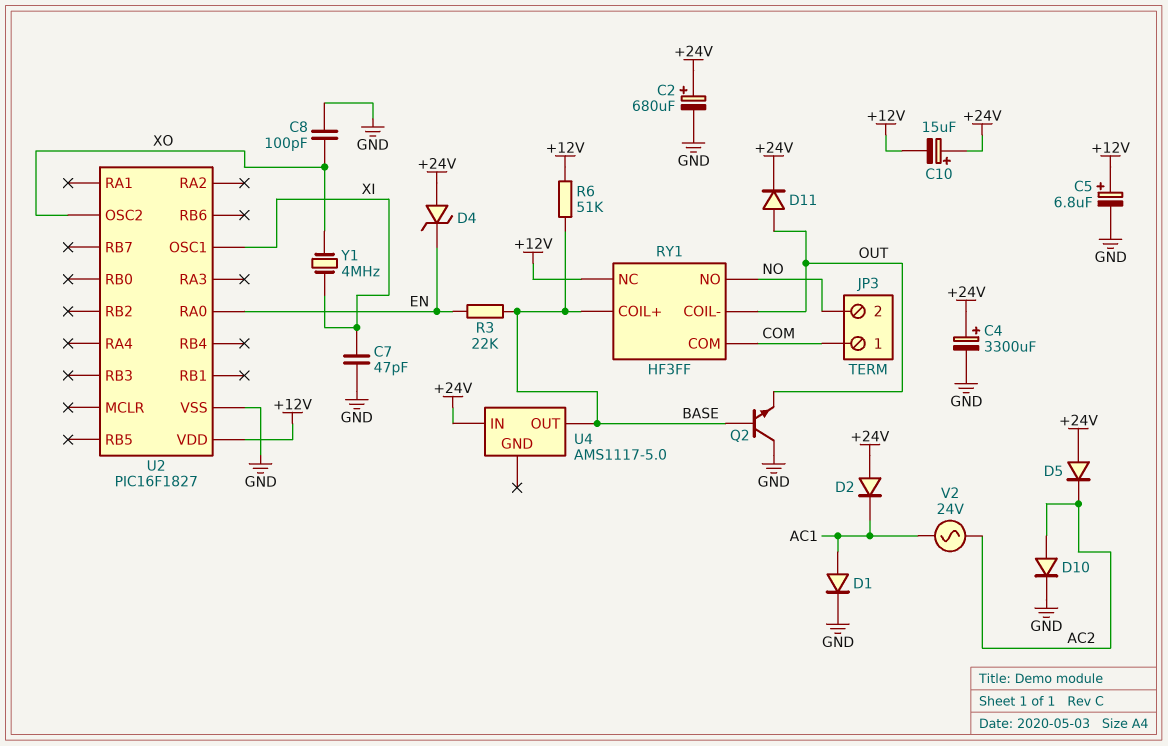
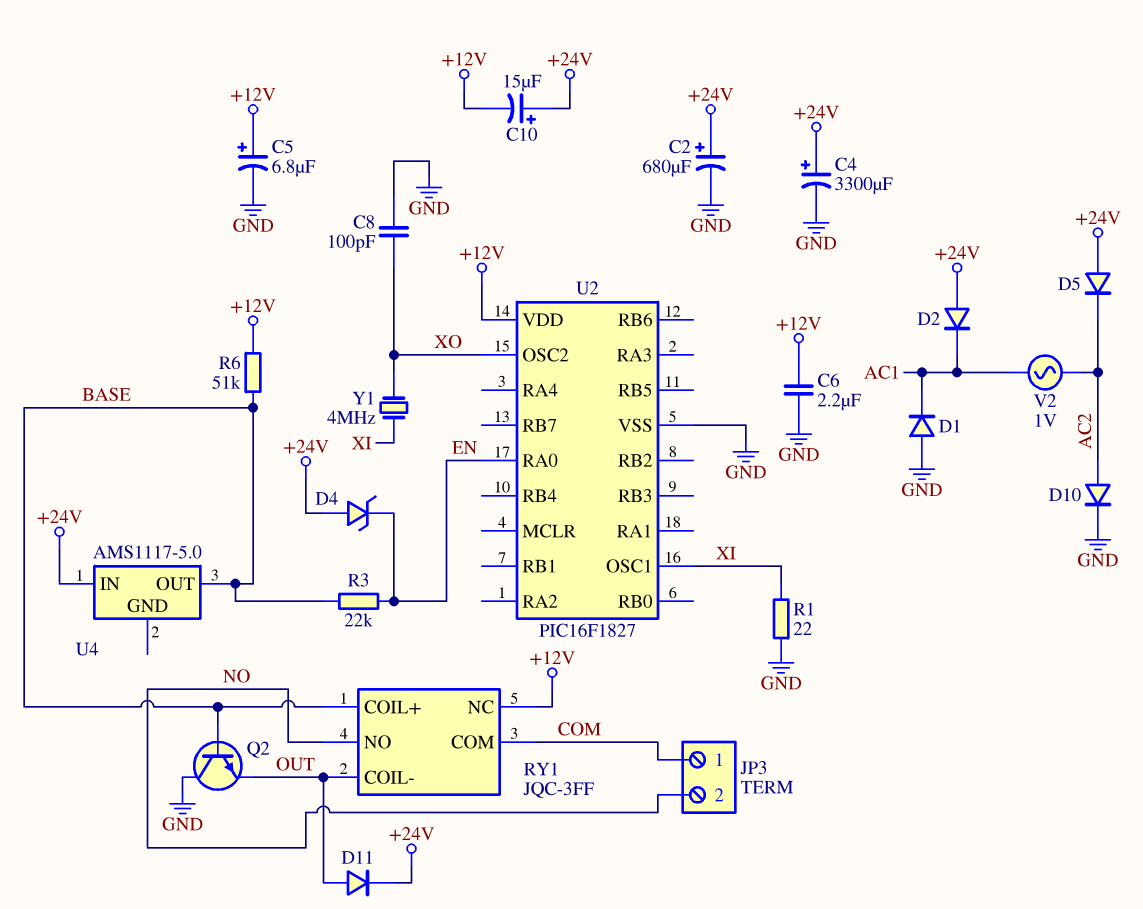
C6: none -> 2.2uF (+12V, GND)
C7: 47pF (GND, XI) -> none
D1: diode (A AC1, K GND) -> diode (A GND, K AC1)
R1: none -> 22 (GND, XI)
RY1: HF3FF -> JQC-3FF
V2: AC 24V (AC1, AC2) -> AC 1V (AC1, AC2)

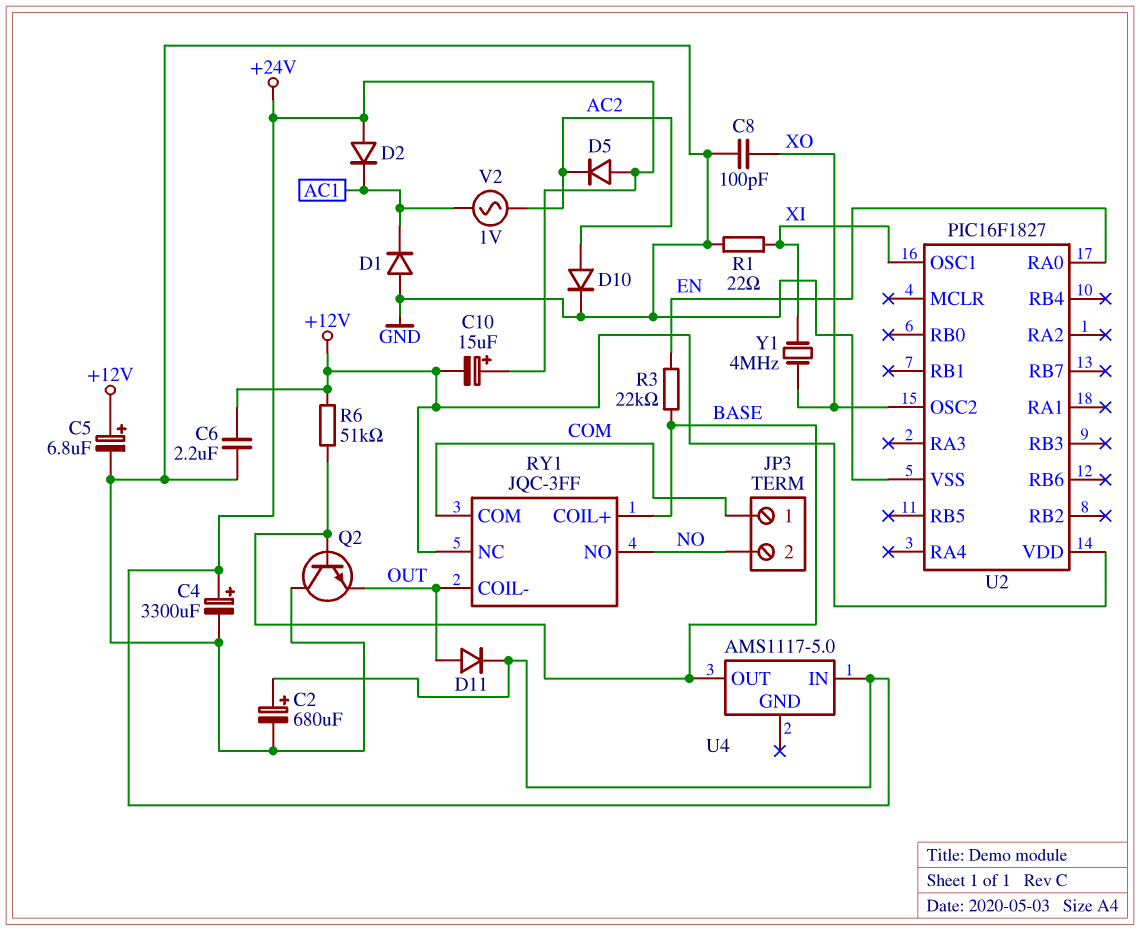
D4: zener (A +24V, K EN) -> none

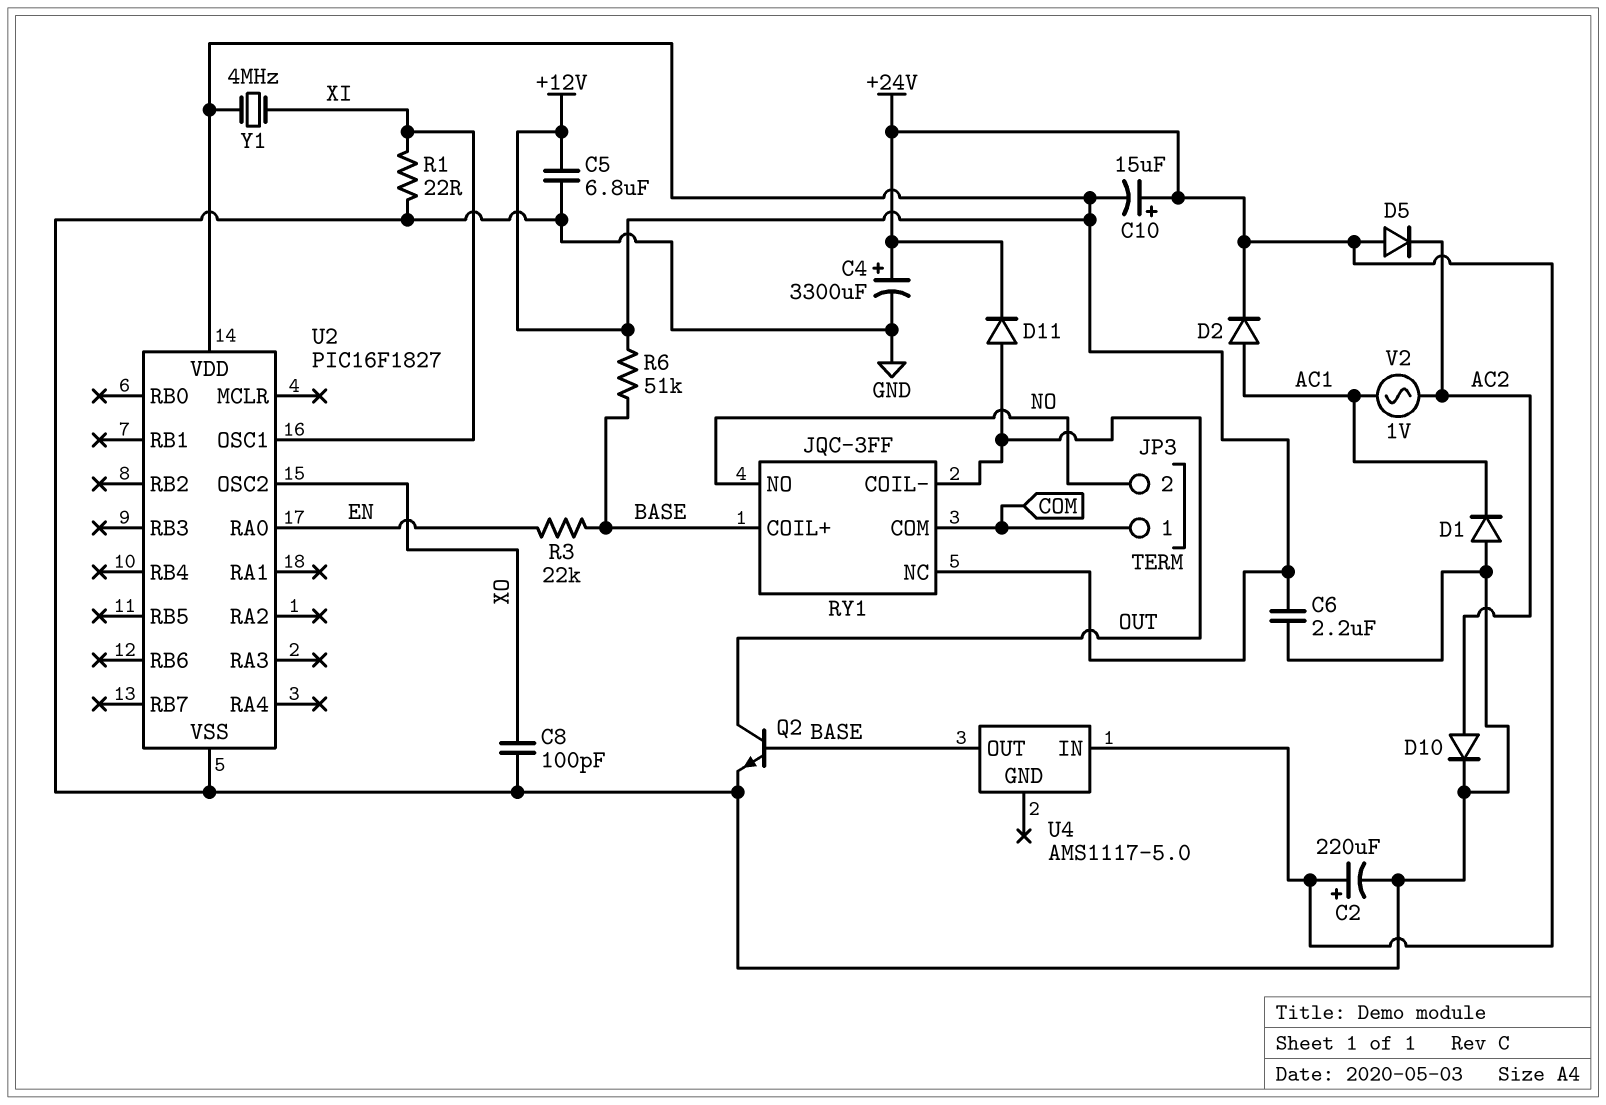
C2: 680uF (plus +24V, minus GND) -> 220uF (plus +24V, minus GND)
C5: 6.8uF (plus +12V, minus GND) -> 6.8uF (+12V, GND)
D2: diode (A +24V, K AC1) -> diode (A AC1, K +24V)
Q2: NPN (B BASE, C GND, E OUT) -> NPN (B BASE, C OUT, E GND)
Y1: 4MHz (XI, XO) -> 4MHz (+12V, XI)

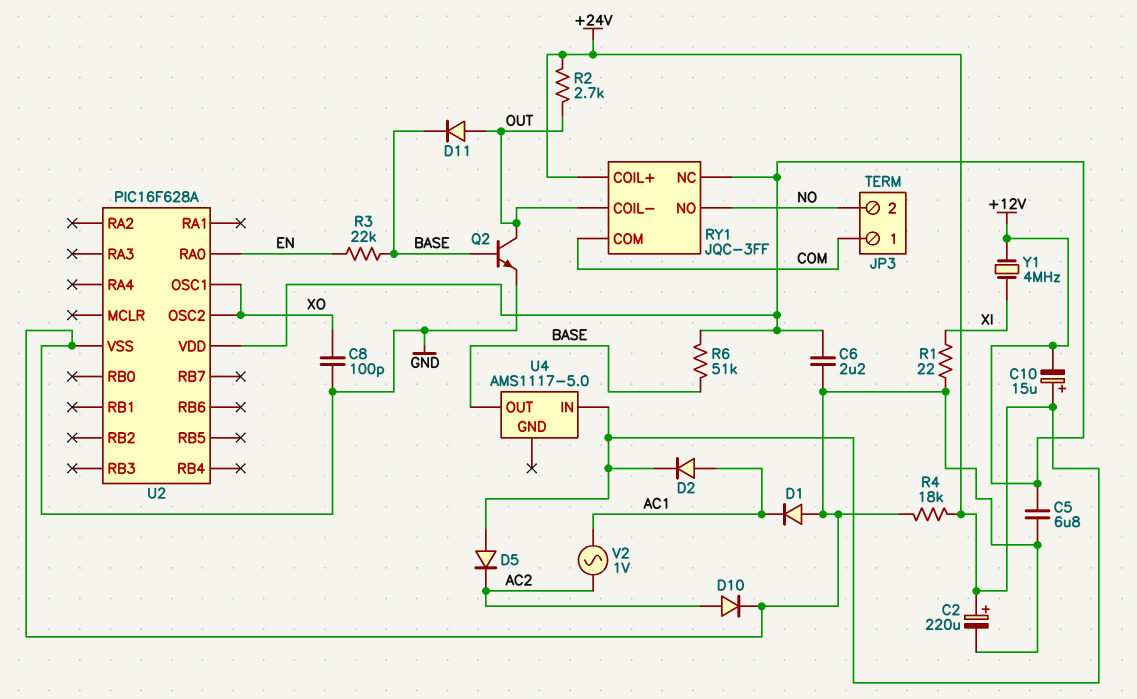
C4: 3300uF (plus +24V, minus GND) -> none
D11: diode (A OUT, K +24V) -> diode (A OUT, K BASE)
R2: none -> 2.7k (+24V, OUT)
R4: none -> 18k (+24V, GND)
RY1 pin COIL+: BASE -> +24V
U2: PIC16F1827 -> PIC16F628A
U2 pin OSC1: XI -> XO

